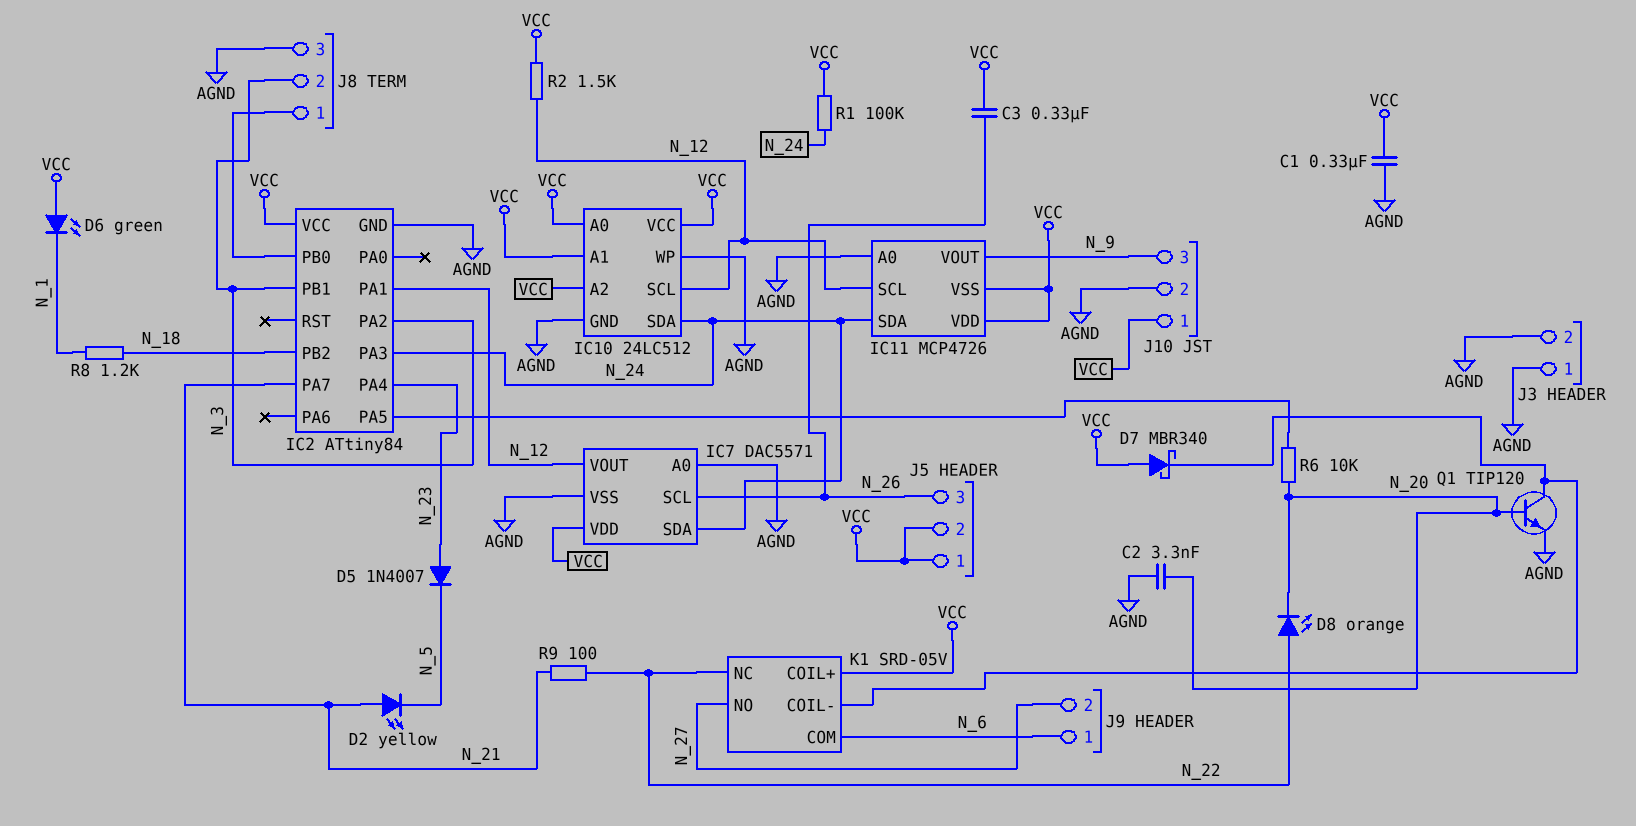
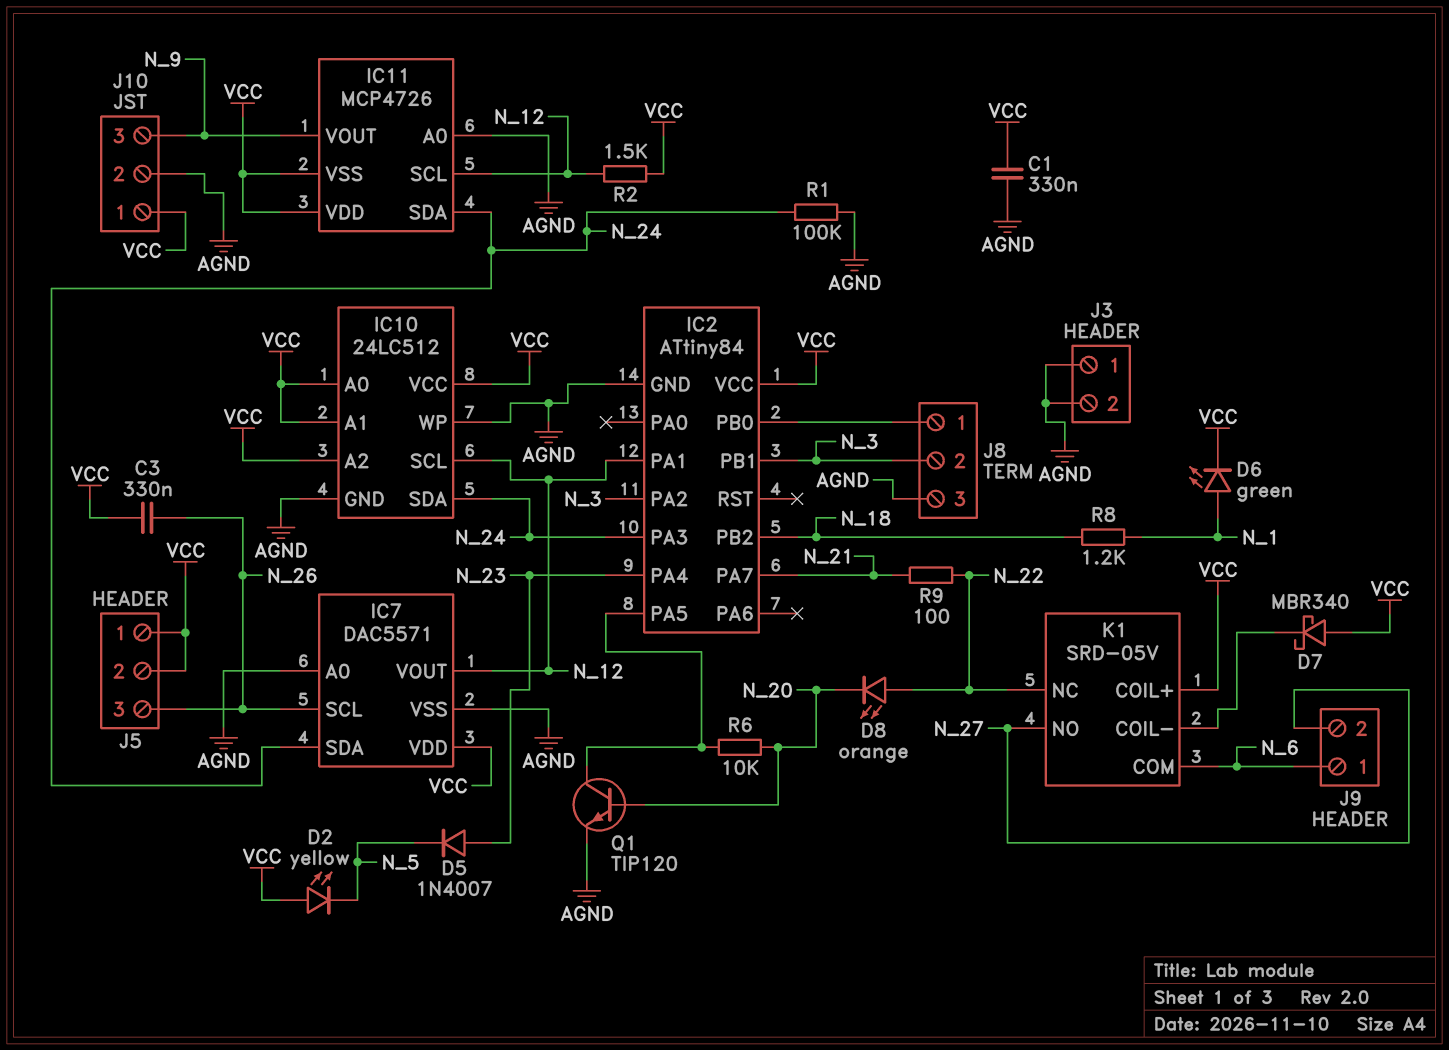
C2: 3.3nF (AGND, N_20) -> none
D2: LED yellow (A N_21, K N_5) -> LED yellow (A VCC, K N_5)
D6: LED green (A VCC, K N_1) -> LED green (A N_1, K VCC)
Q1: NPN TIP120 (B N_20, C K1/COIL-, E AGND) -> NPN TIP120 (B N_20, C IC2/PA5, E AGND)
R1: 100k (N_24, VCC) -> 100k (AGND, N_24)

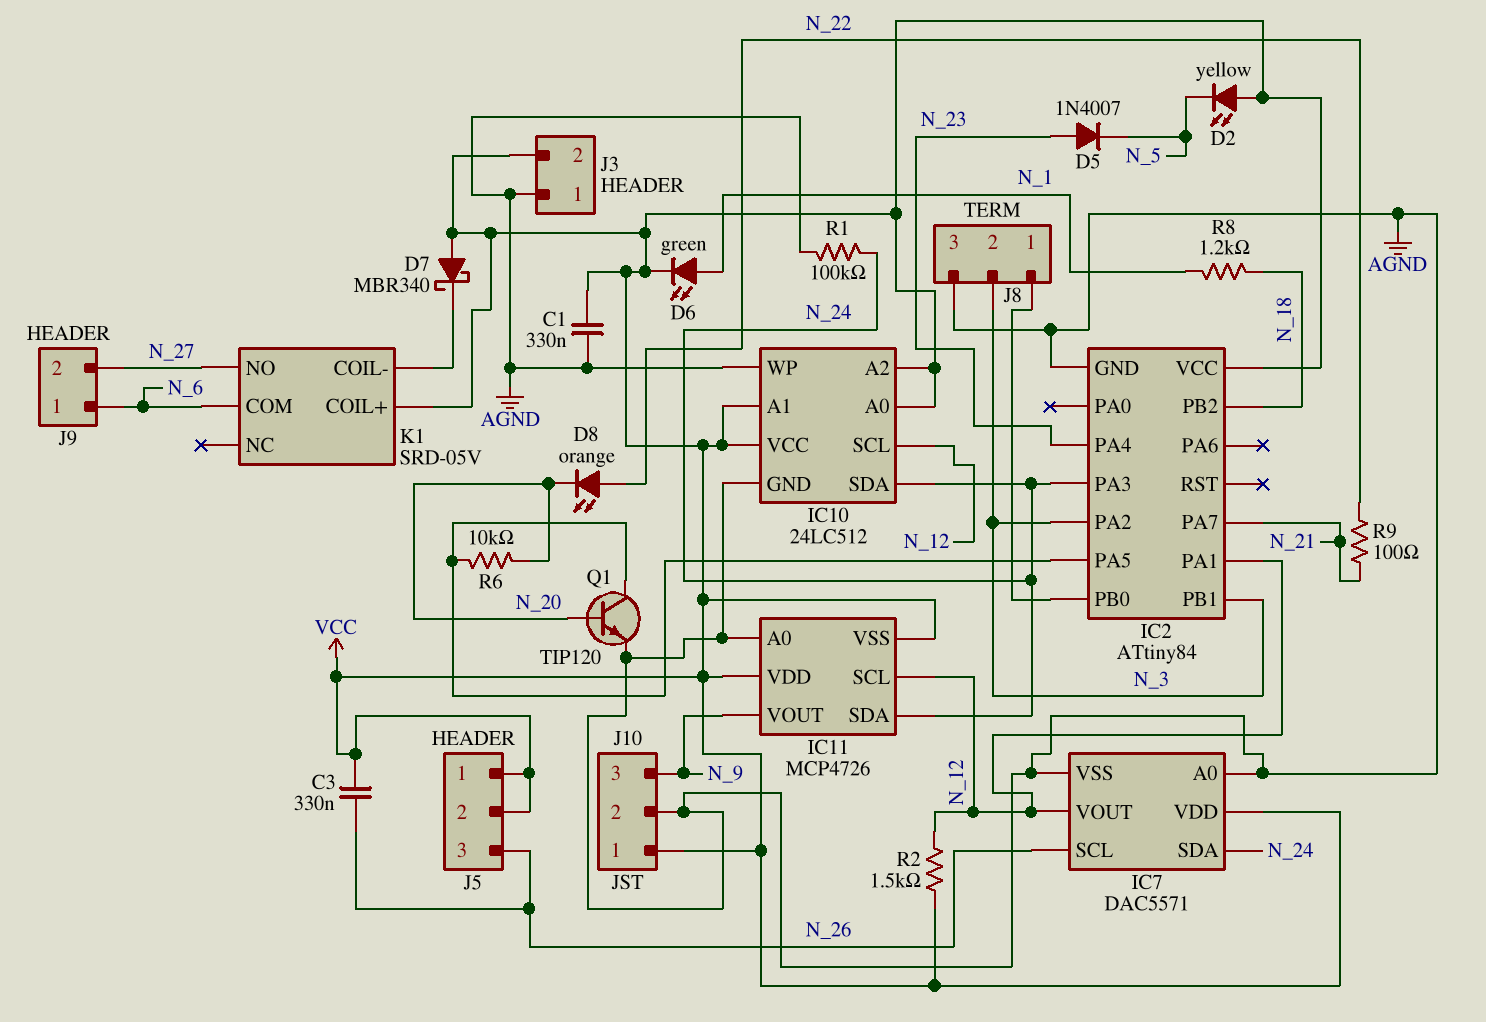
J3 pin 2: AGND -> VCC
K1 pin NC: N_22 -> none

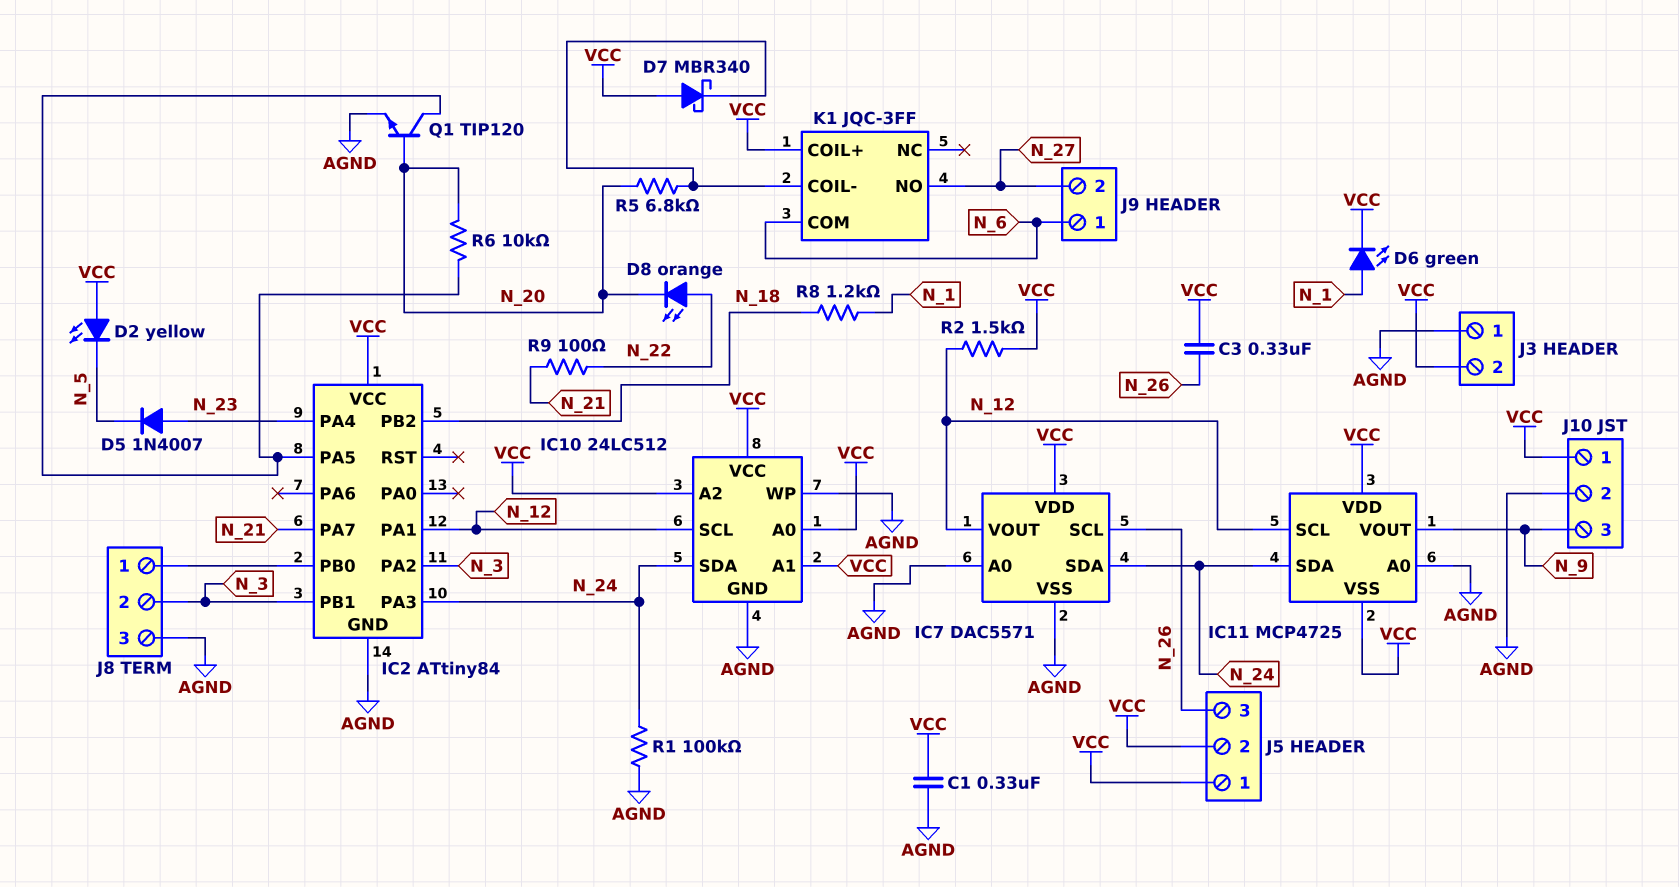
IC11: MCP4726 -> MCP4725
K1: SRD-05V -> JQC-3FF
R5: none -> 6.8k (K1/COIL-, N_20)

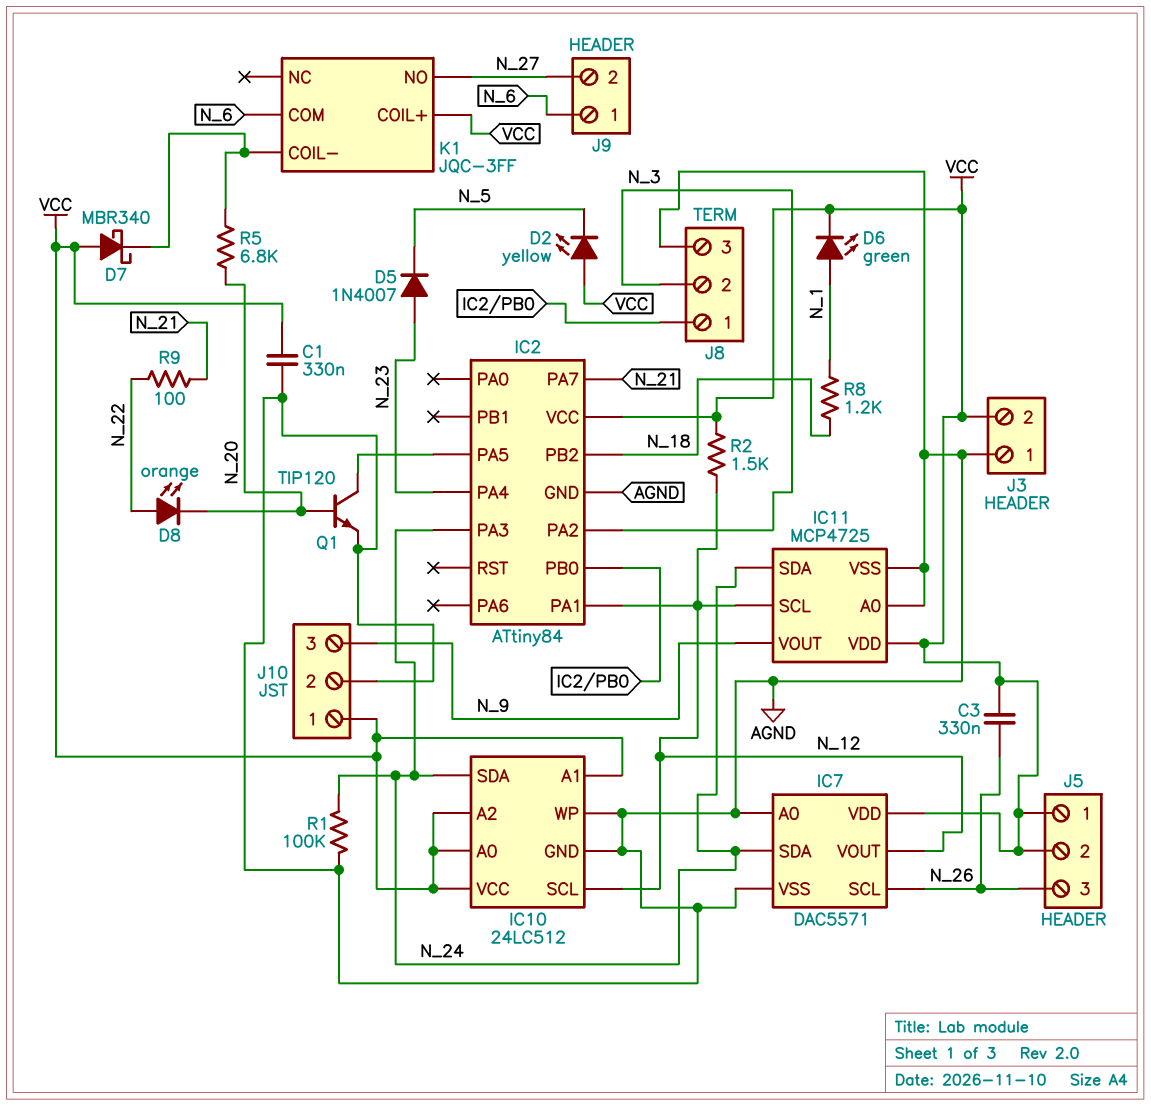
IC2 pin PB1: N_3 -> none
IC11 pin VSS: VCC -> AGND
R6: 10k (IC2/PA5, N_20) -> none

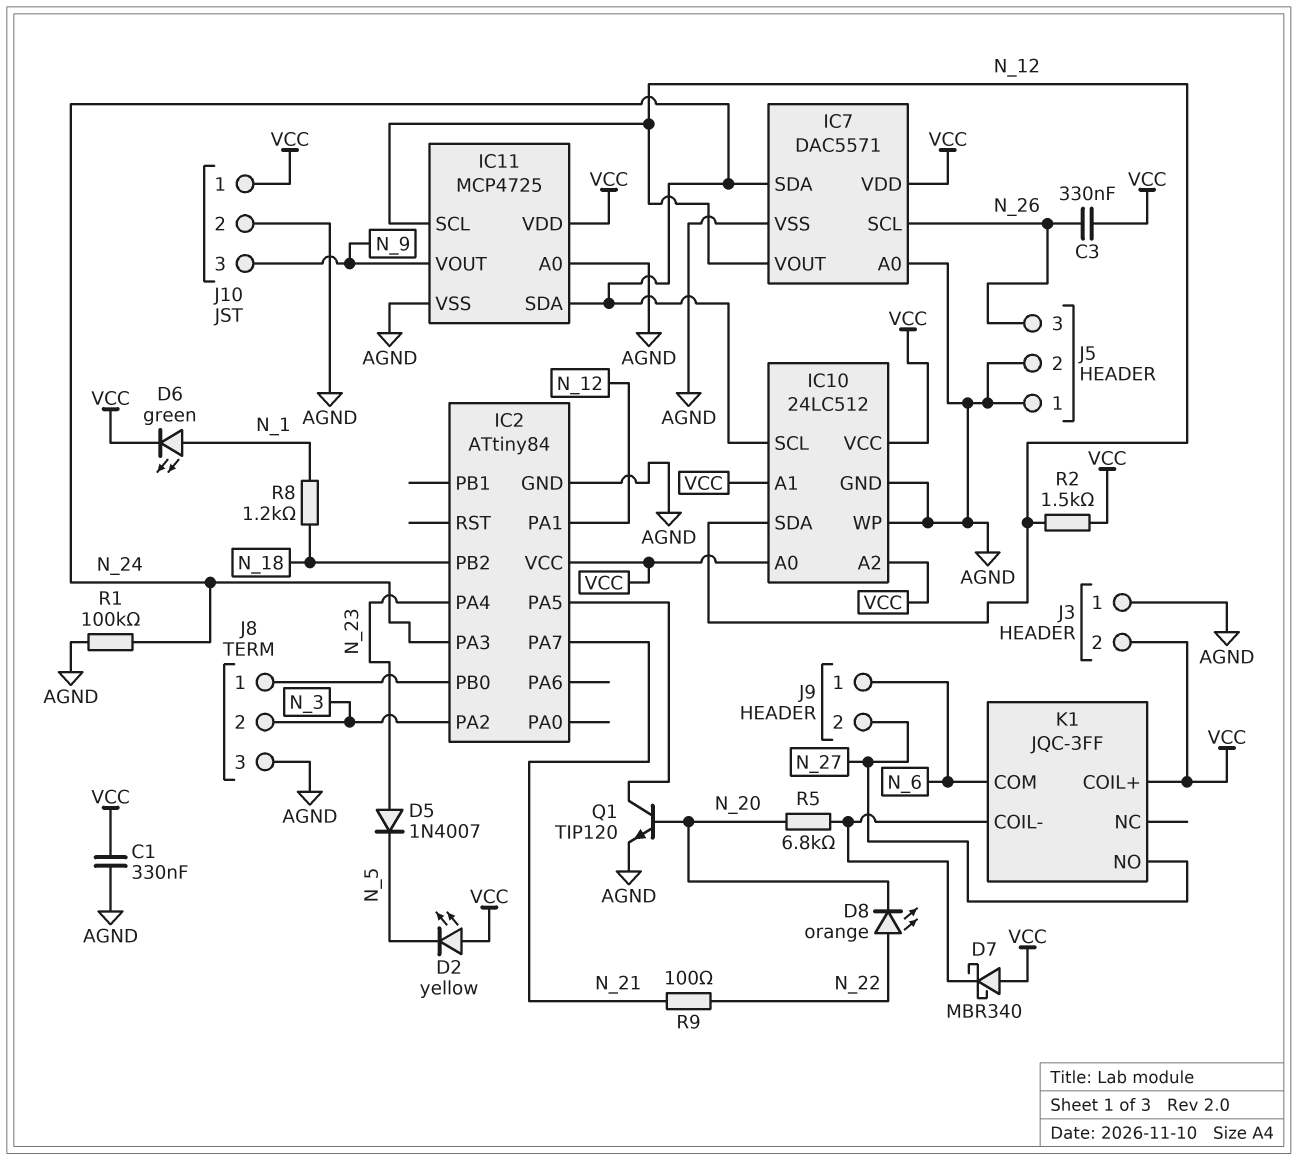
IC10 pin SCL: N_12 -> N_24
IC10 pin SDA: N_24 -> N_12
J5 pin 1: VCC -> AGND
J5 pin 2: VCC -> AGND

